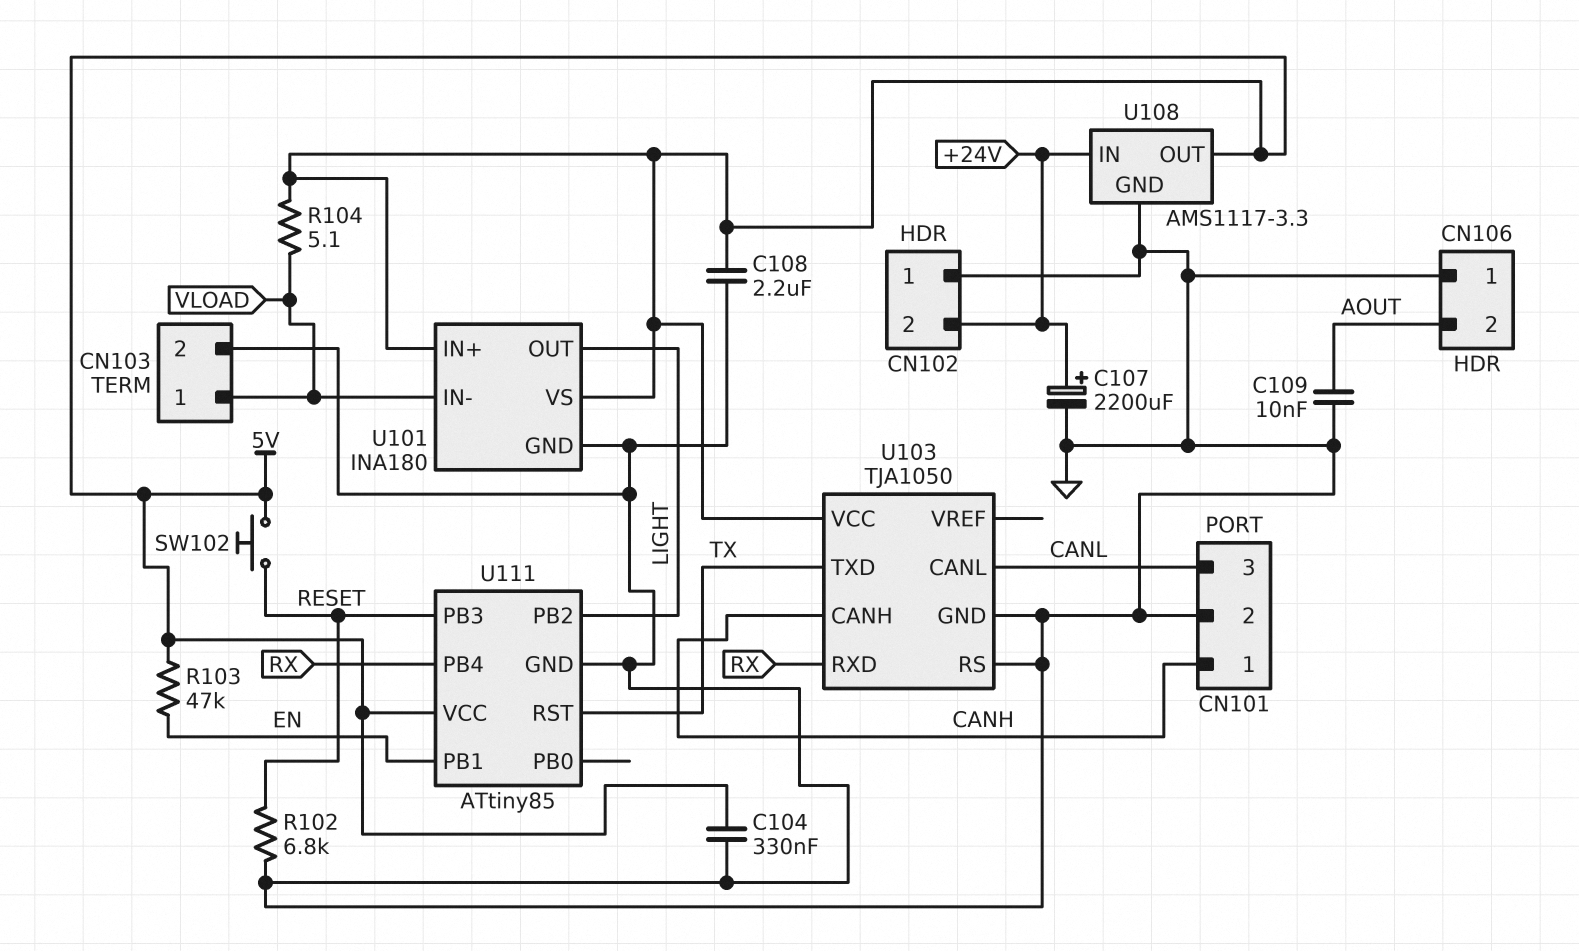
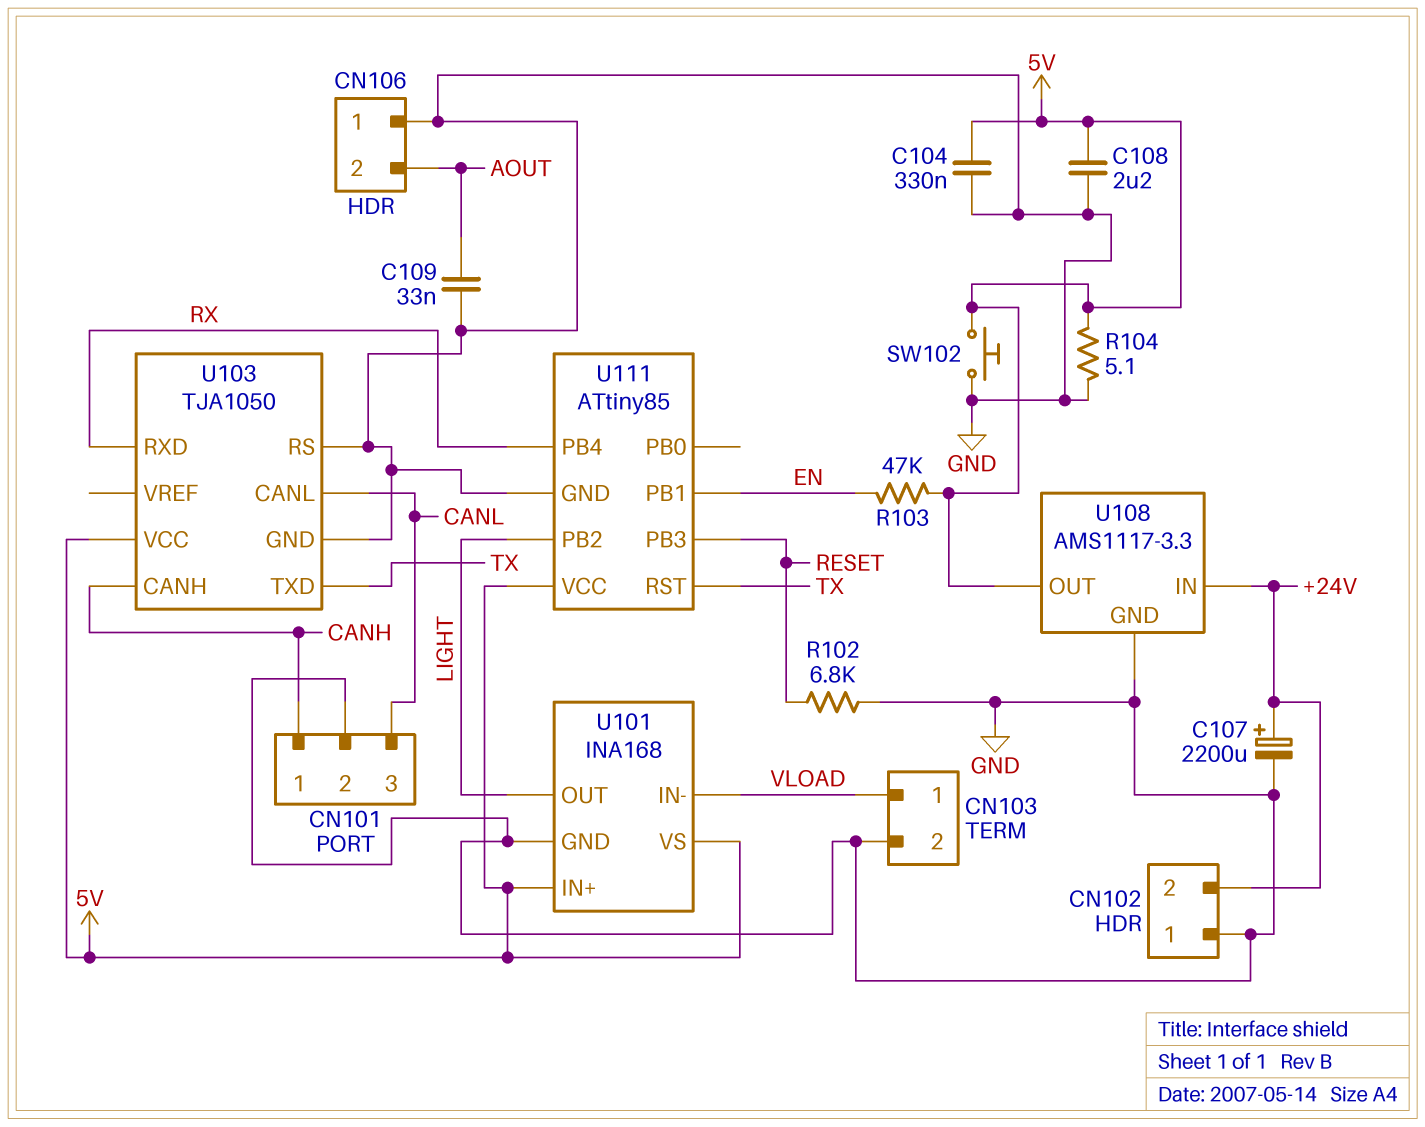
C109: 10nF (AOUT, GND) -> 33nF (AOUT, GND)
R104: 5.1 (5V, VLOAD) -> 5.1 (5V, GND)
SW102: button (5V, RESET) -> button (5V, GND)
U101: INA180 -> INA168

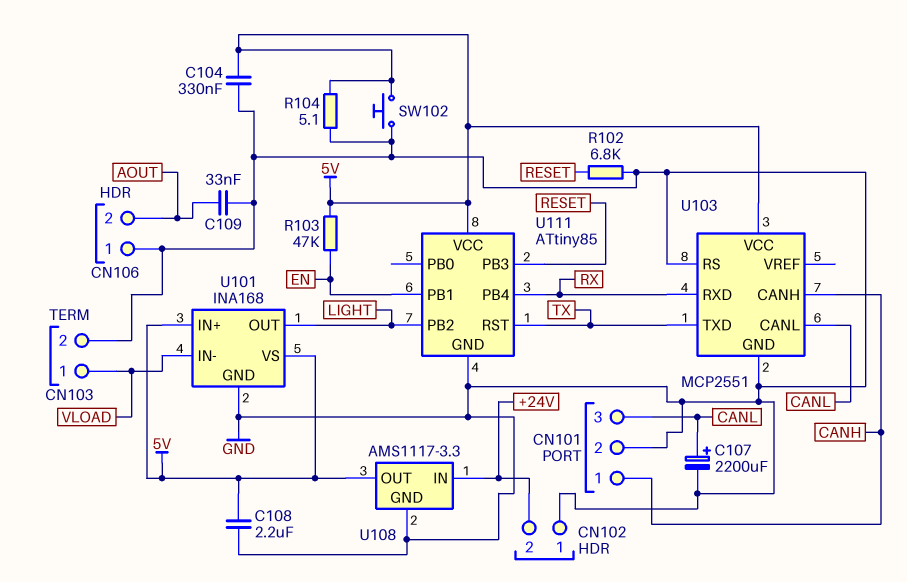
C107: 2200uF (plus +24V, minus GND) -> 2200uF (plus CANL, minus GND)
U103: TJA1050 -> MCP2551

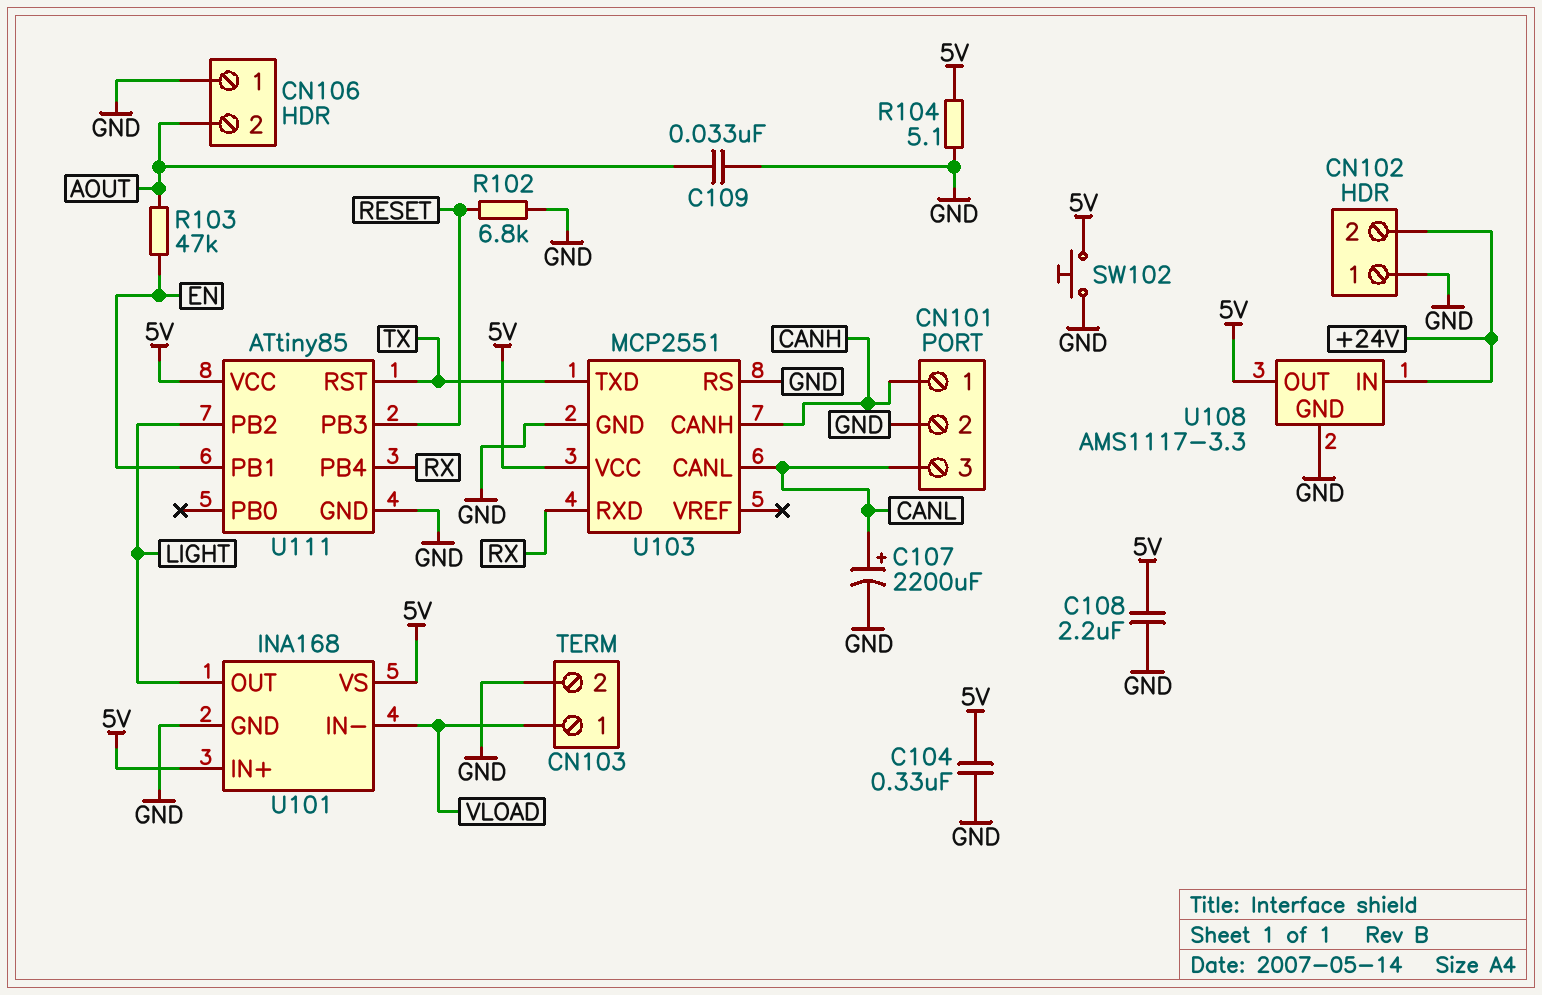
R103: 47k (5V, EN) -> 47k (AOUT, EN)

